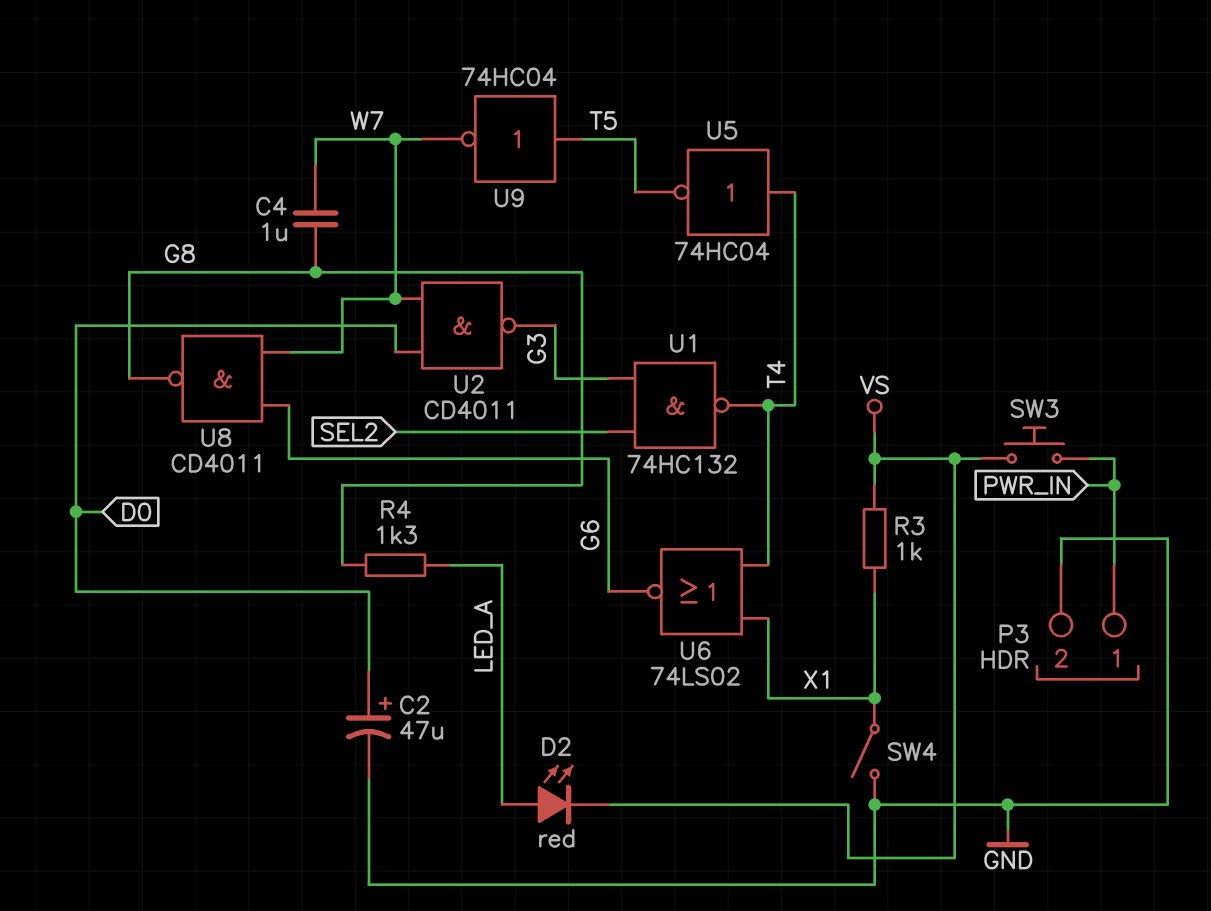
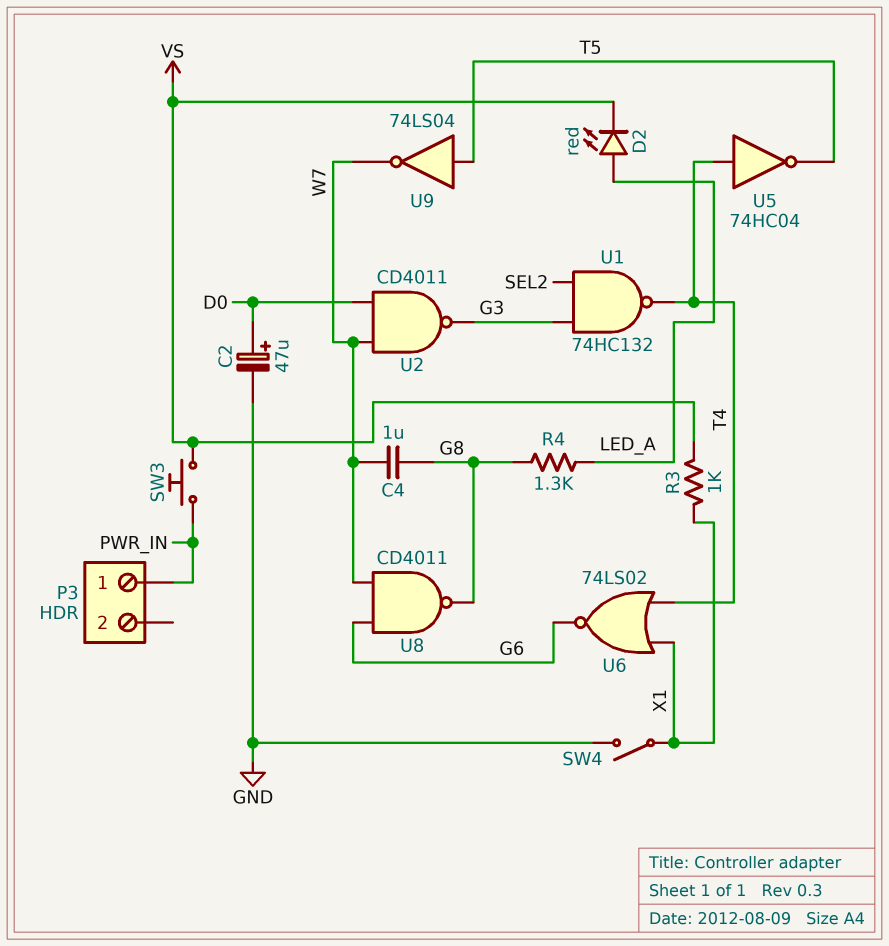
P3 pin 2: GND -> none
U9: NOT 74HC04 (in T5, out W7) -> NOT 74LS04 (in T5, out W7)

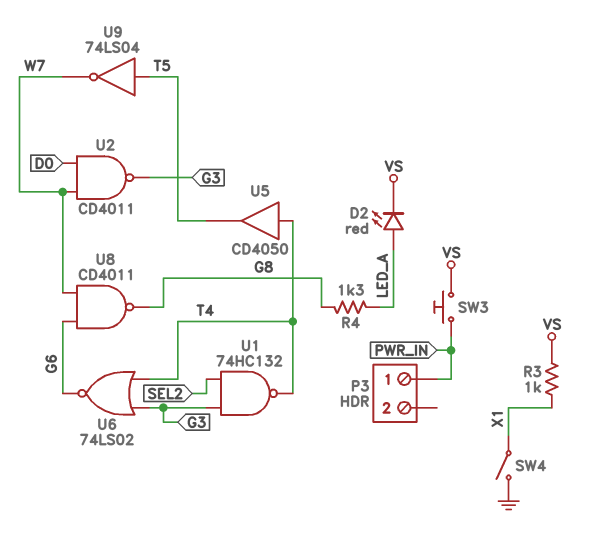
C2: 47uF (plus D0, minus GND) -> none
C4: 1uF (G8, W7) -> none
U5: NOT 74HC04 (in T4, out T5) -> buffer CD4050 (in T4, out T5)
U6: NOR 74LS02 (in T4, in X1, out G6) -> NOR 74LS02 (in G3, in T4, out G6)

